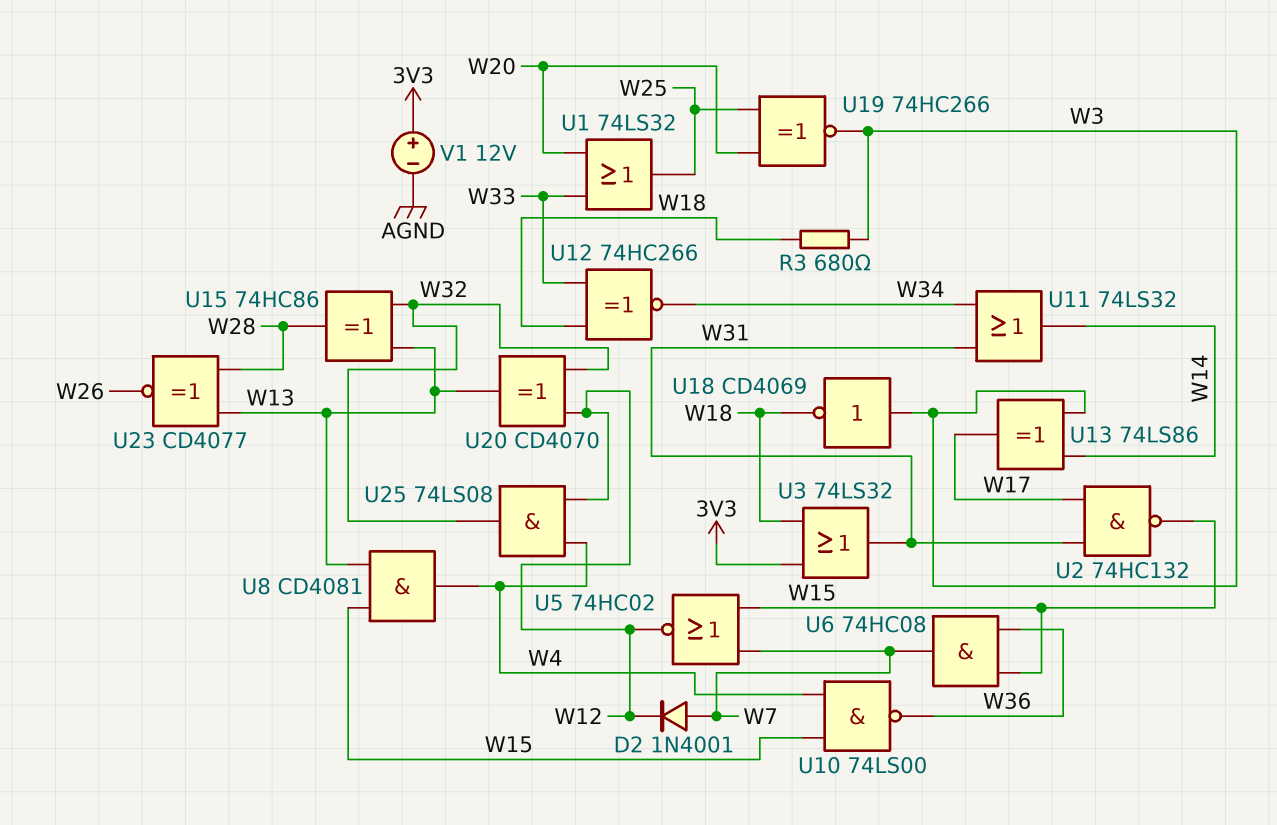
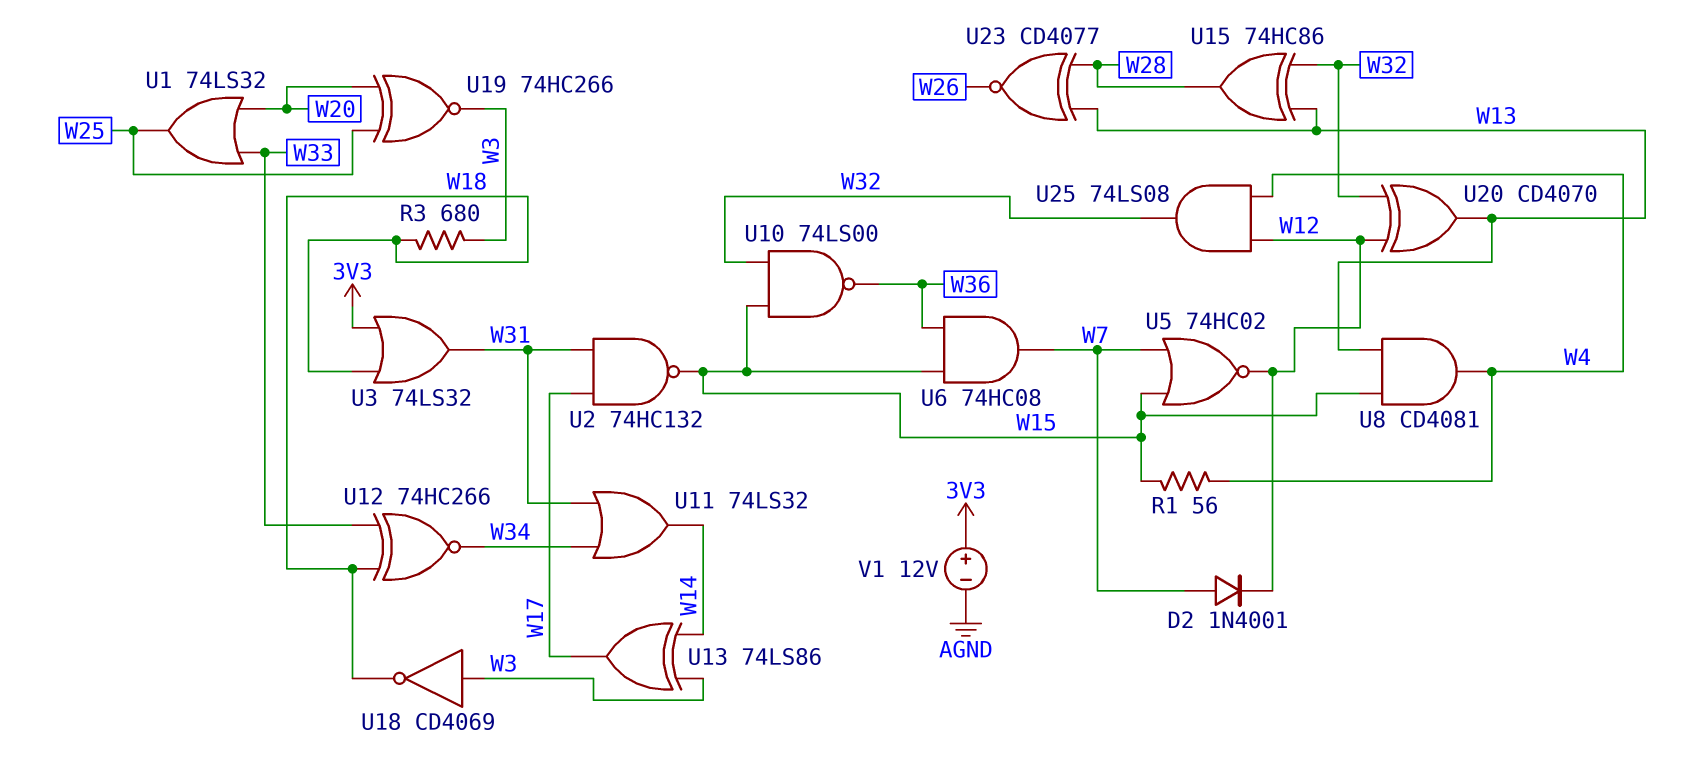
R1: none -> 56 (W4, W15)
U10: NAND 74LS00 (in W4, in W15, out W36) -> NAND 74LS00 (in W15, in W32, out W36)

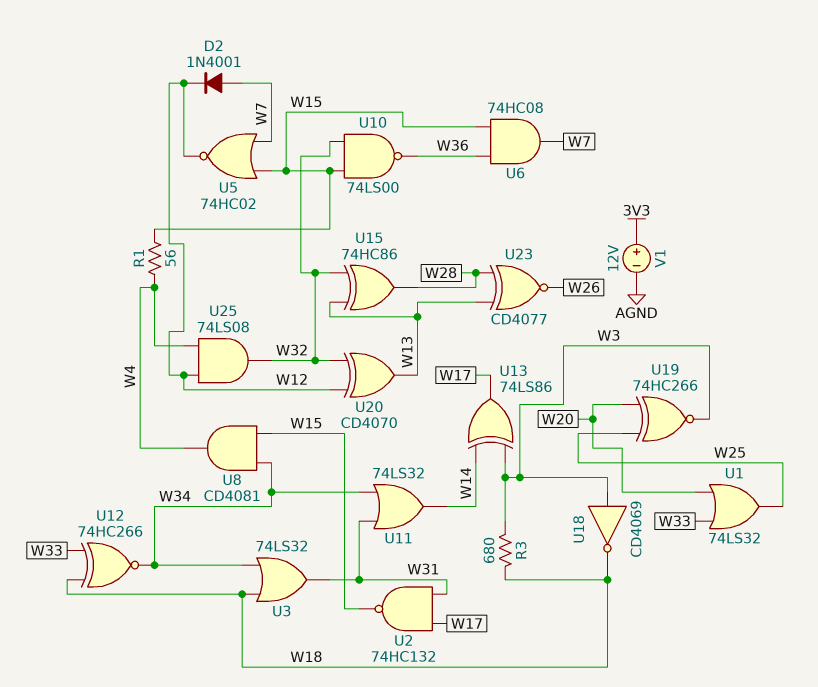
U3: OR 74LS32 (in 3V3, in W18, out W31) -> OR 74LS32 (in W18, in W34, out W31)
U8: AND CD4081 (in W13, in W15, out W4) -> AND CD4081 (in W15, in W34, out W4)

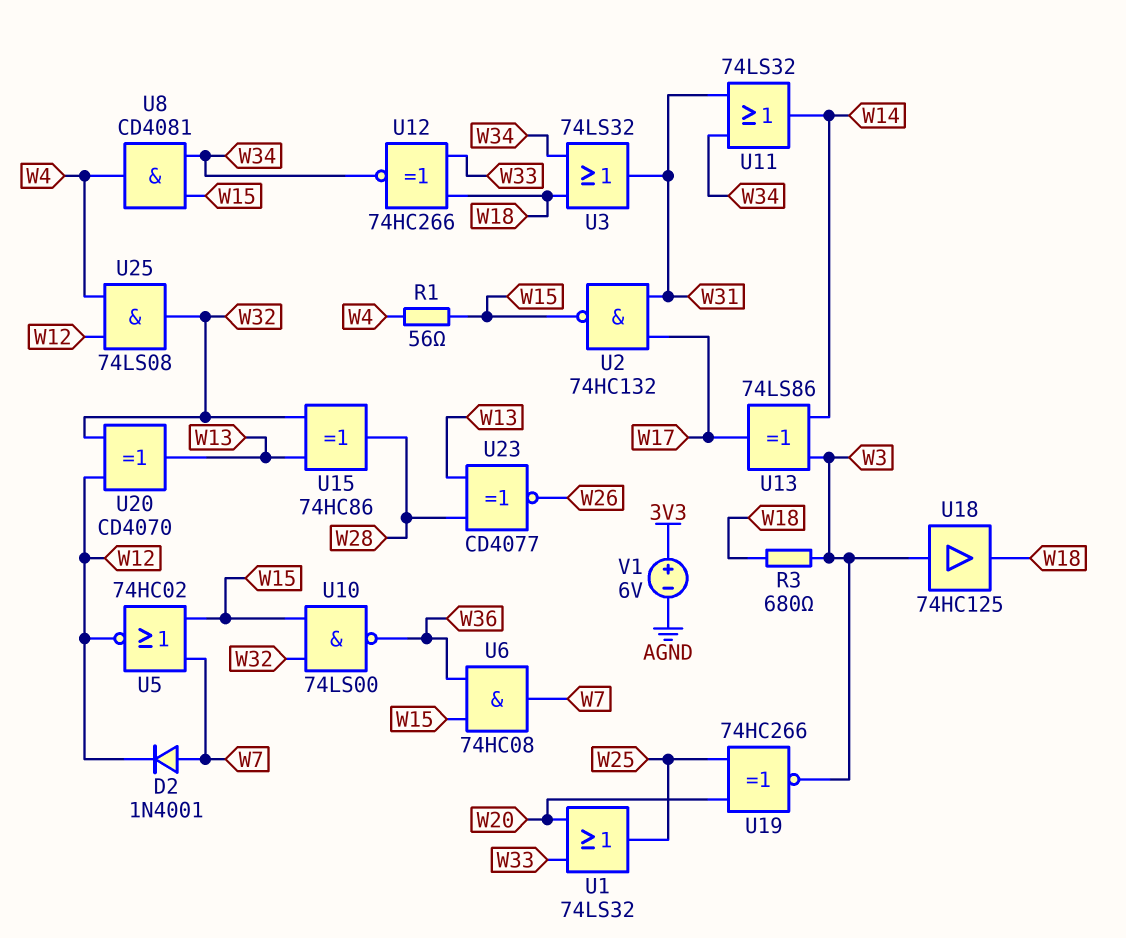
U18: NOT CD4069 (in W3, out W18) -> buffer 74HC125 (in W3, out W18)
V1: 12V (plus 3V3, minus AGND) -> 6V (plus 3V3, minus AGND)

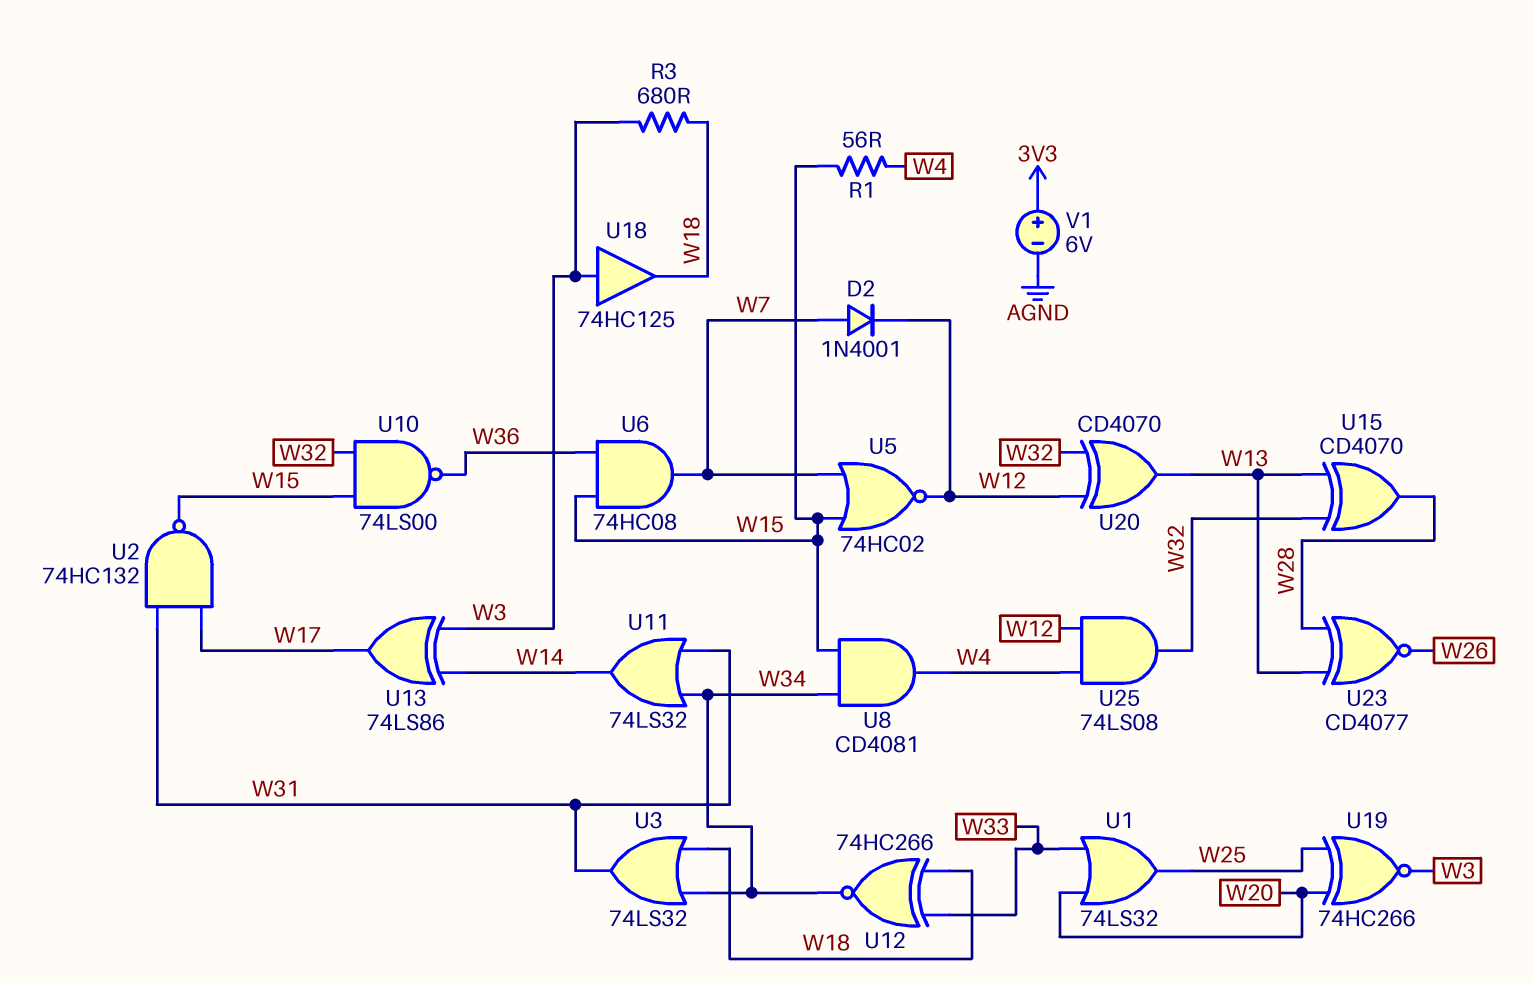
U15: XOR 74HC86 (in W13, in W32, out W28) -> XOR CD4070 (in W13, in W32, out W28)

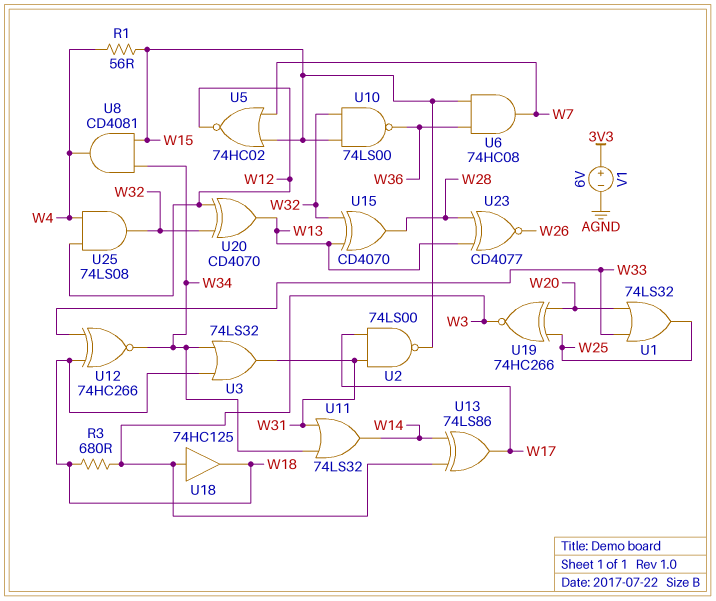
D2: diode 1N4001 (A W7, K W12) -> none
U2: NAND 74HC132 (in W17, in W31, out W15) -> NAND 74LS00 (in W17, in W31, out W15)

